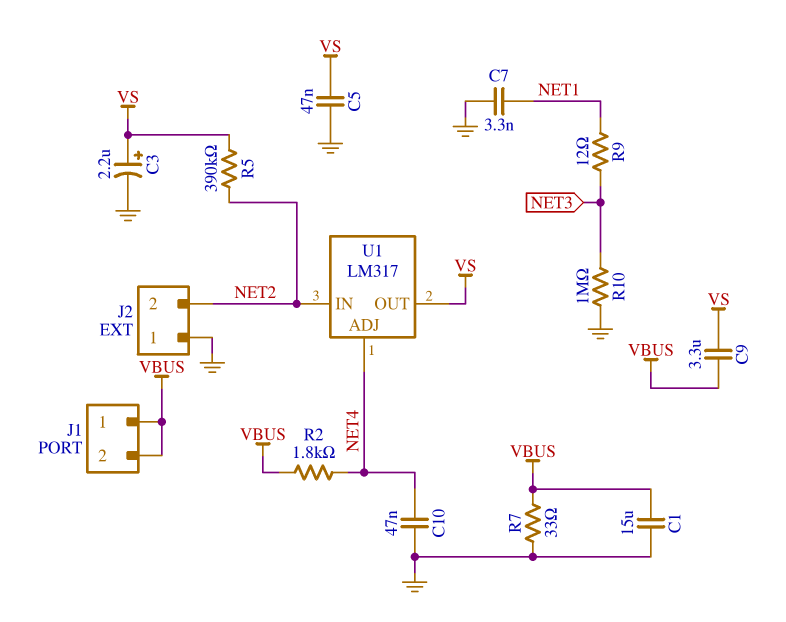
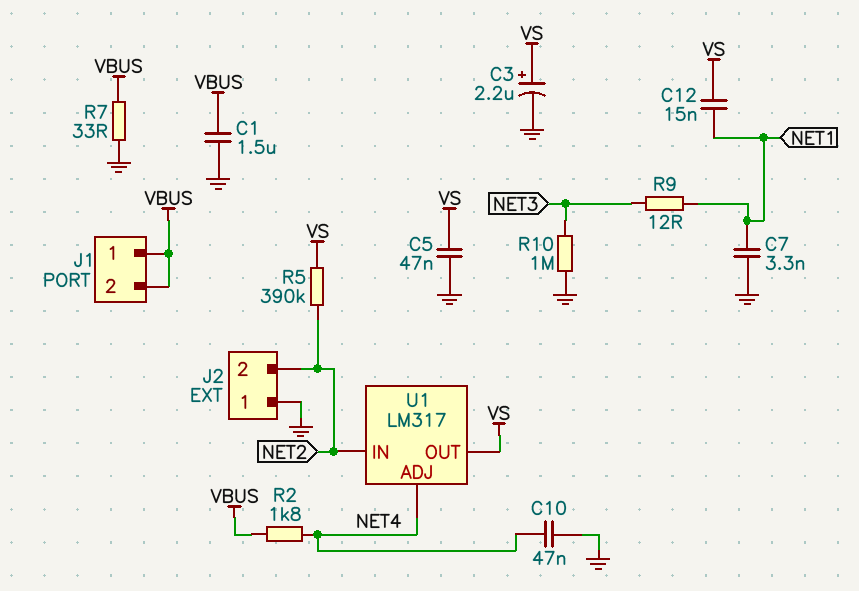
C1: 15uF (GND, VBUS) -> 1.5uF (GND, VBUS)
C9: 3.3uF (VBUS, VS) -> none
C12: none -> 15nF (NET1, VS)

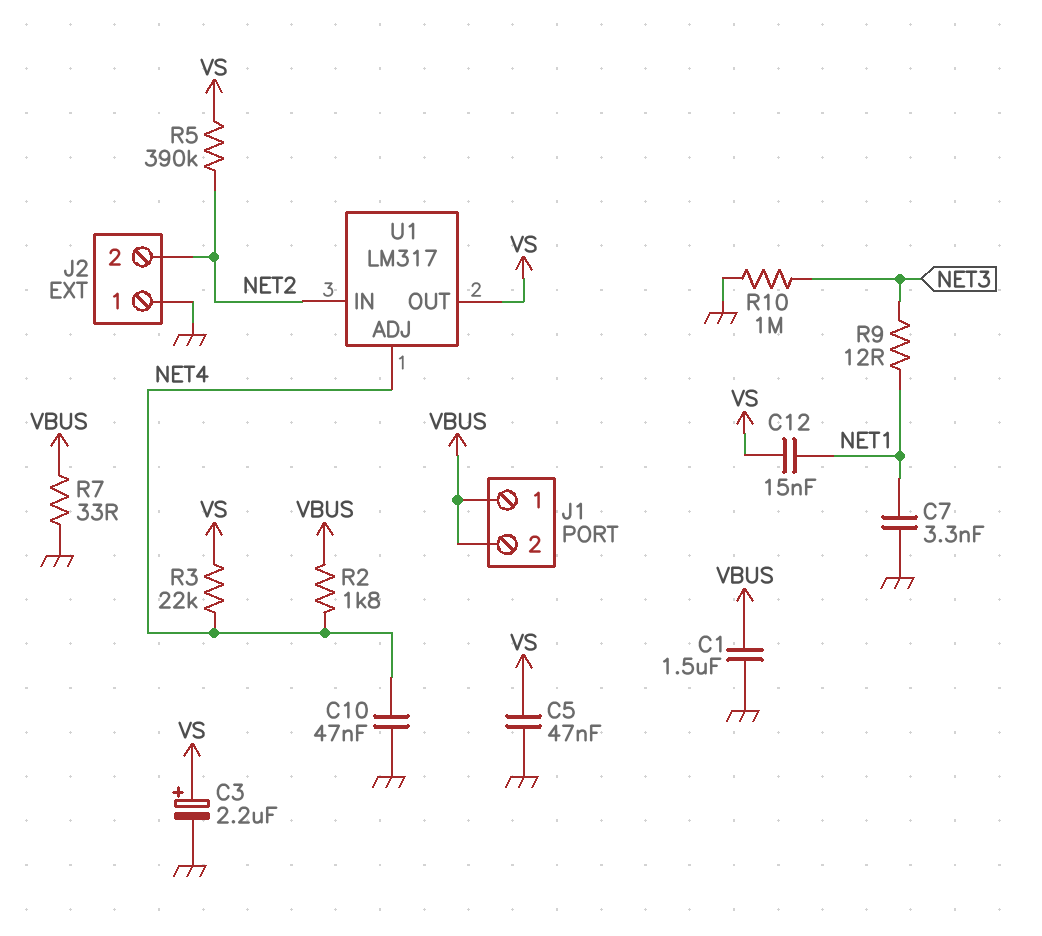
R3: none -> 22k (NET4, VS)

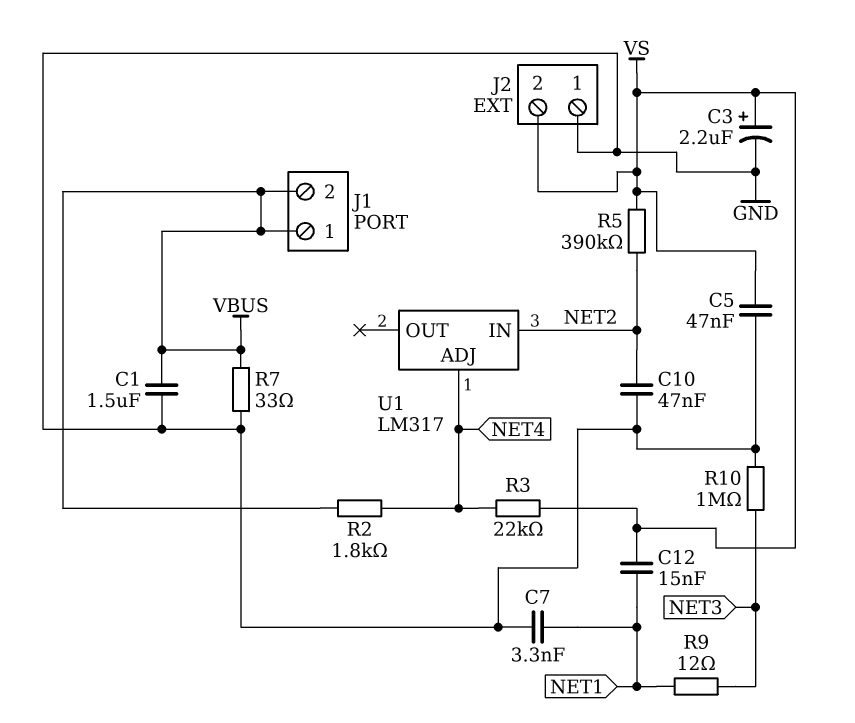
C10: 47nF (GND, NET4) -> 47nF (GND, NET2)
J2 pin 2: NET2 -> VS
U1 pin OUT: VS -> none

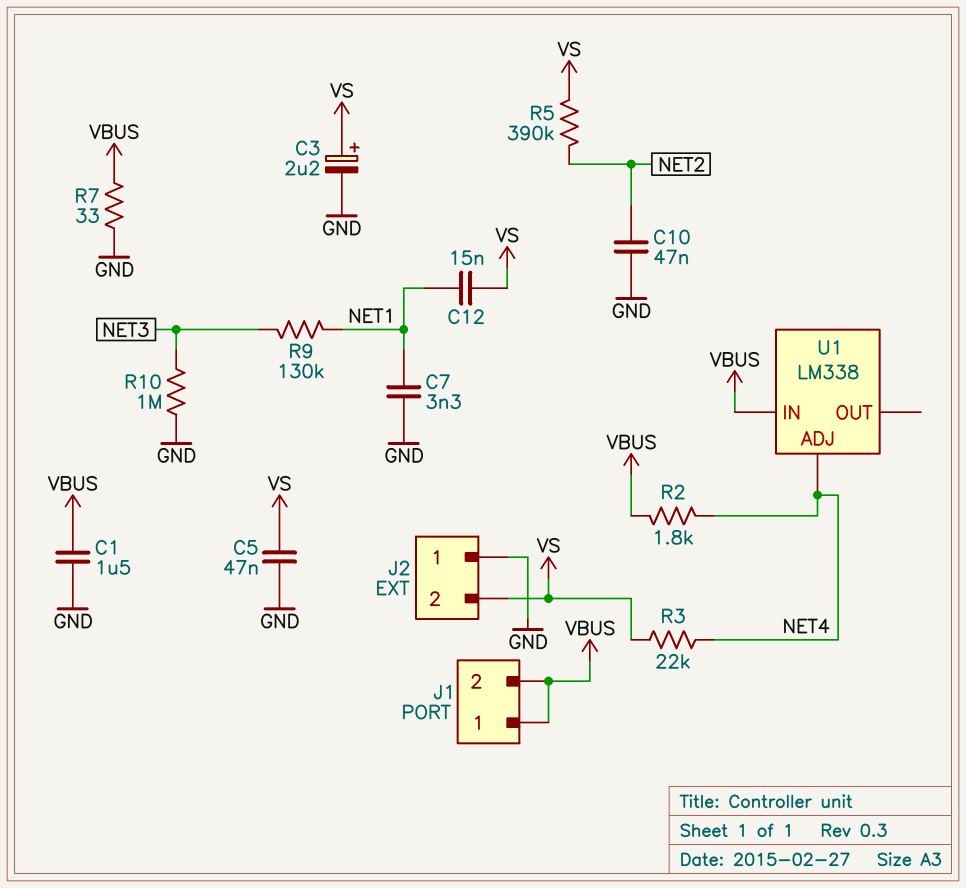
R9: 12 (NET1, NET3) -> 130k (NET1, NET3)
U1: LM317 -> LM338
U1 pin IN: NET2 -> VBUS

